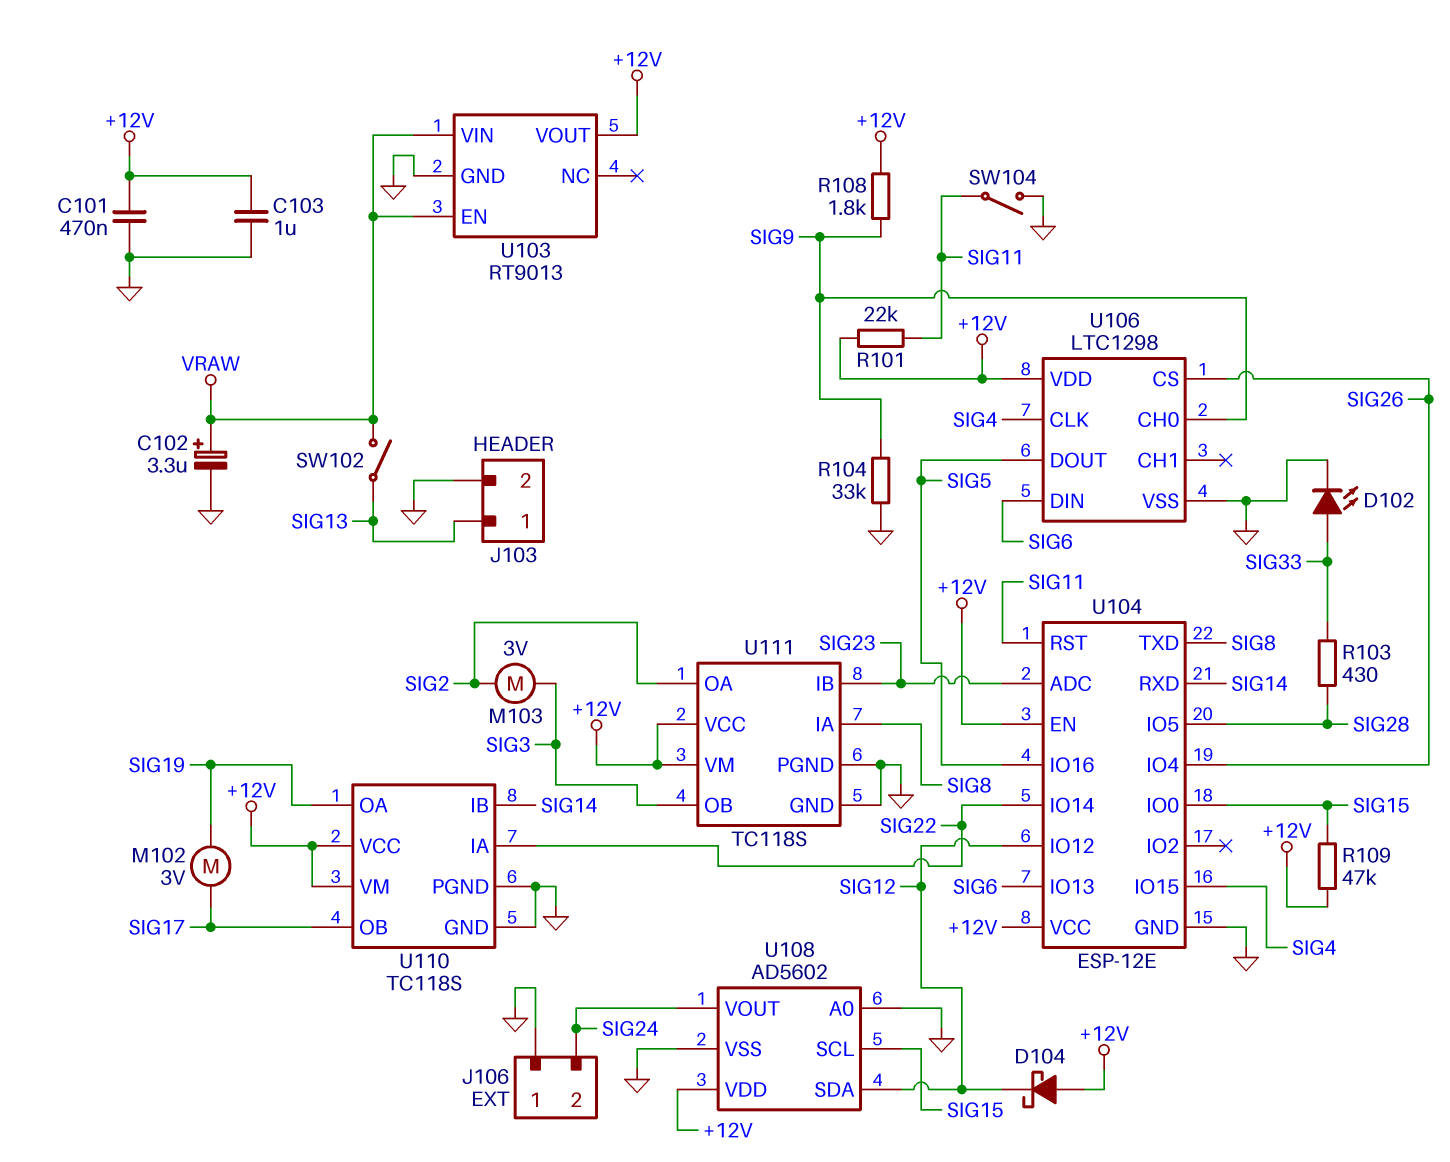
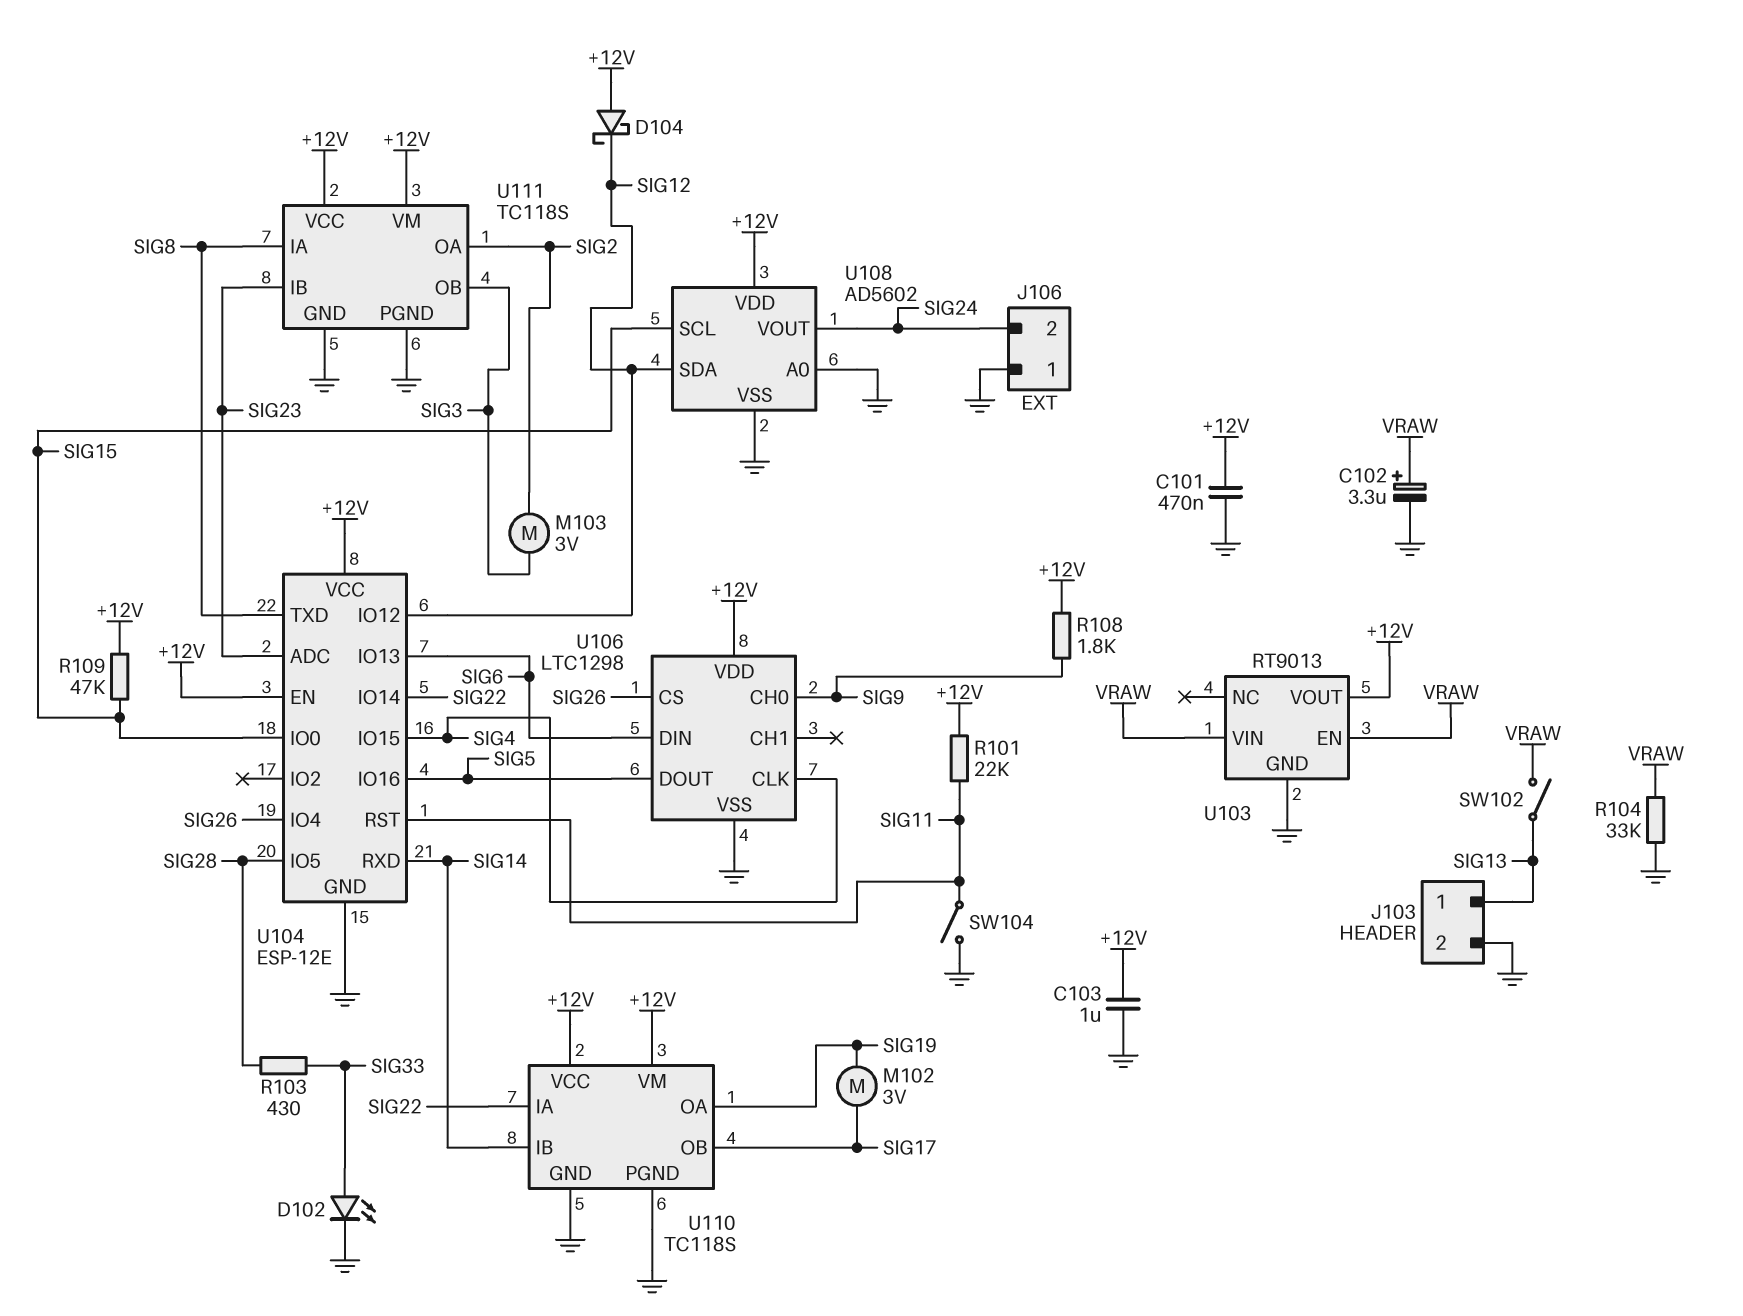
R104: 33k (GND, SIG9) -> 33k (GND, VRAW)

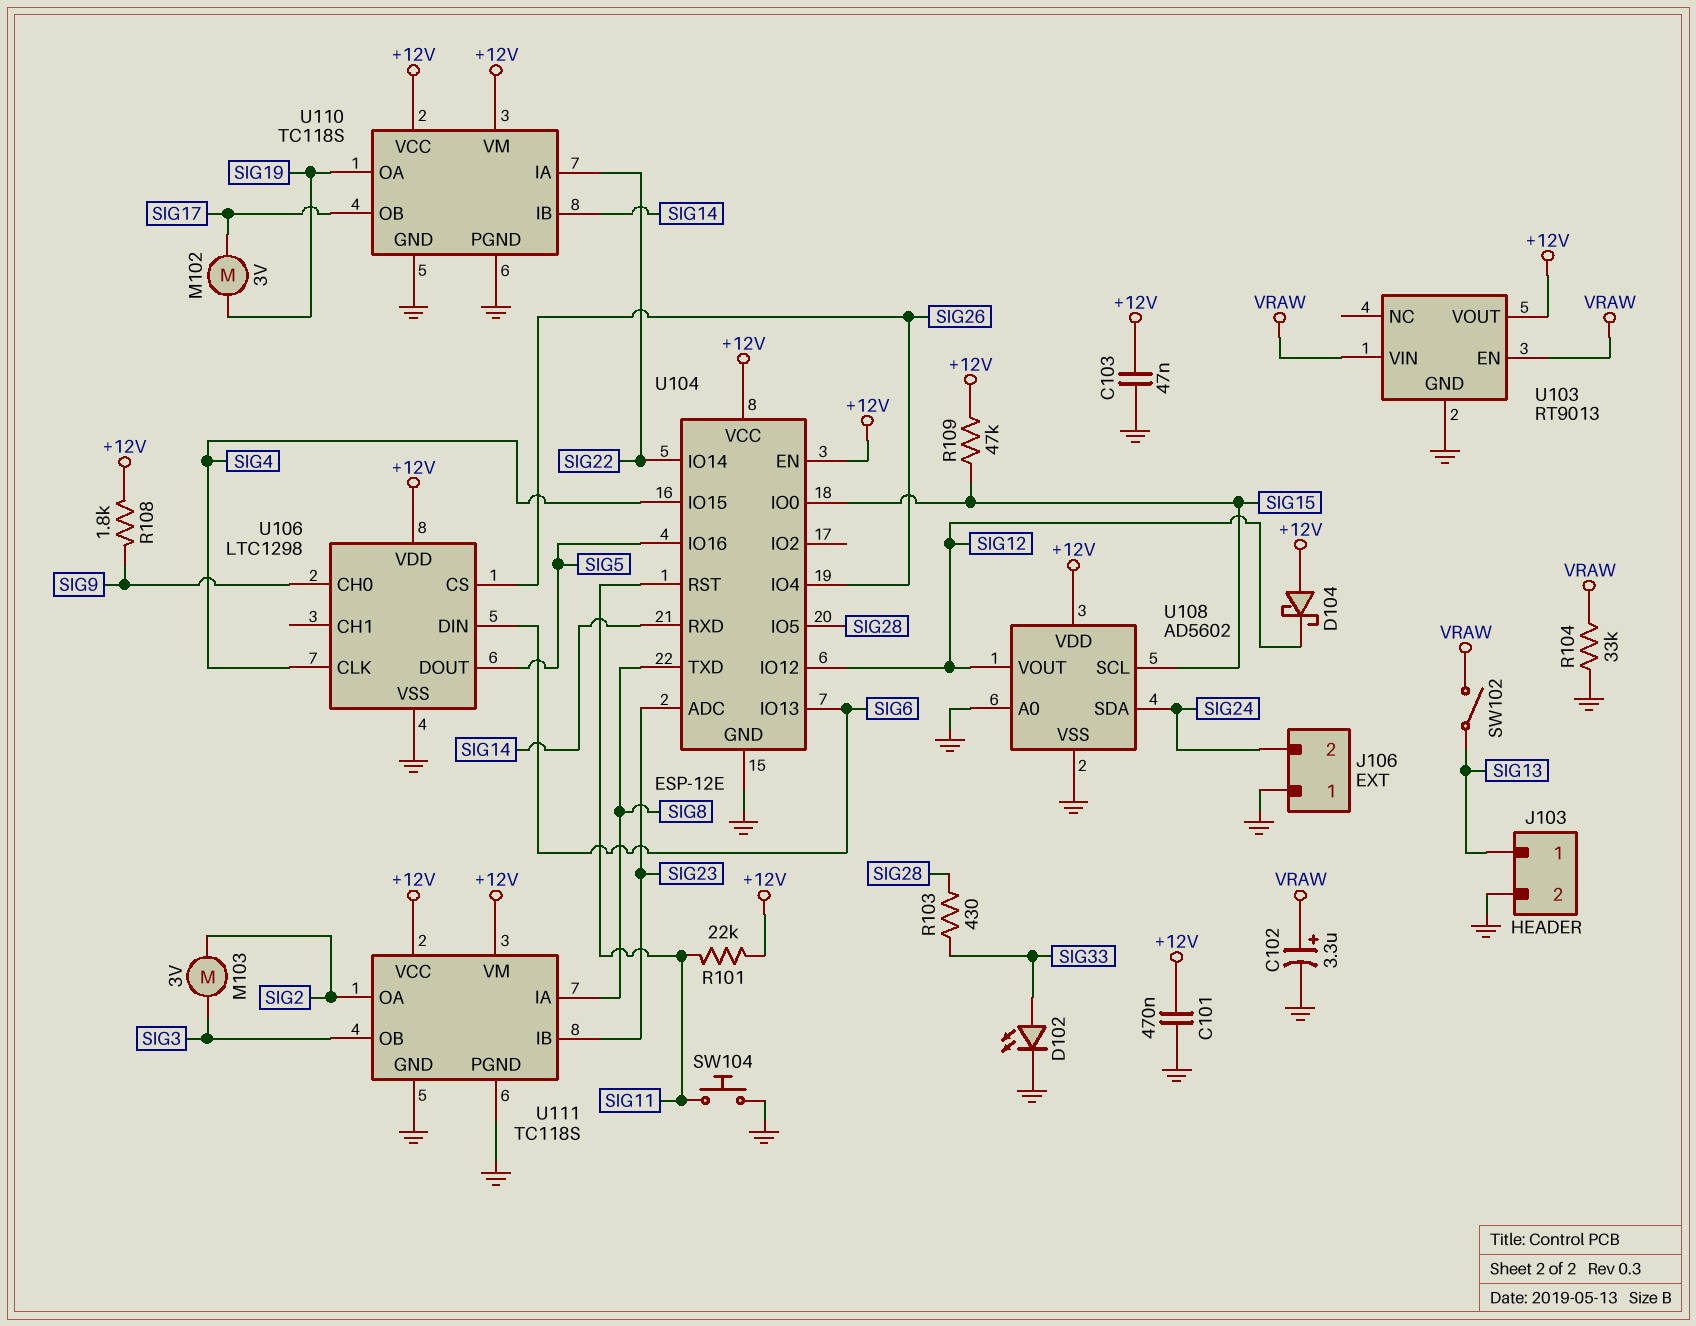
C103: 1uF (+12V, GND) -> 47nF (+12V, GND)
SW104: switch (GND, SIG11) -> button (GND, SIG11)
U108 pin SDA: SIG12 -> SIG24
U108 pin VOUT: SIG24 -> SIG12

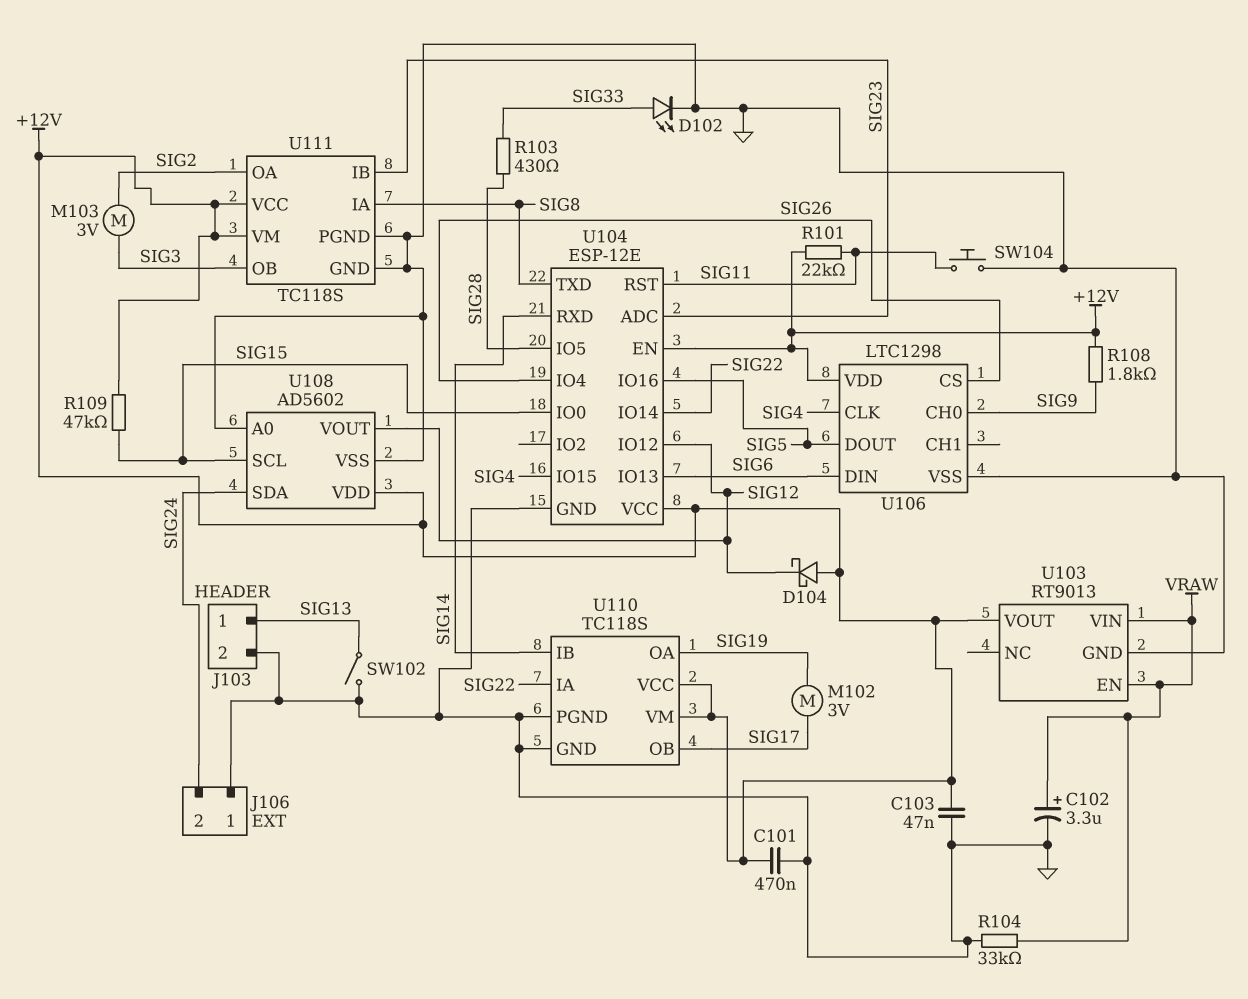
SW102: switch (SIG13, VRAW) -> switch (GND, SIG13)

